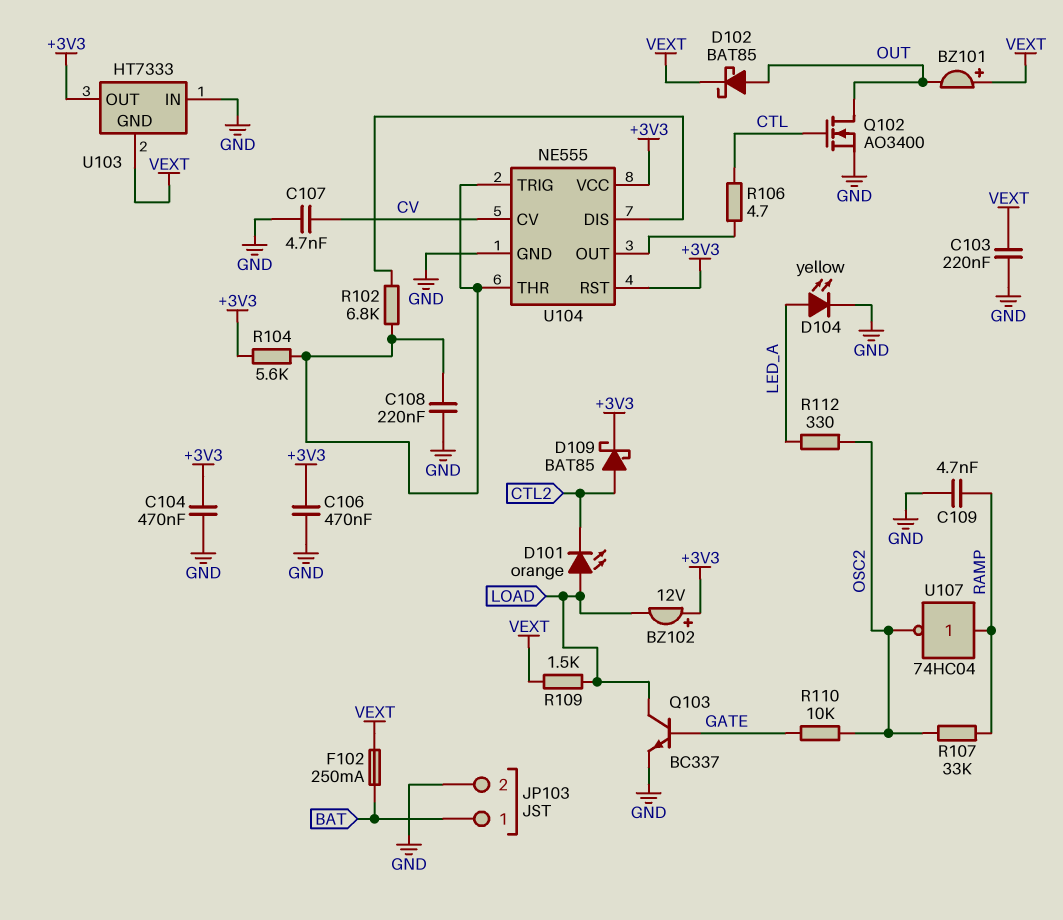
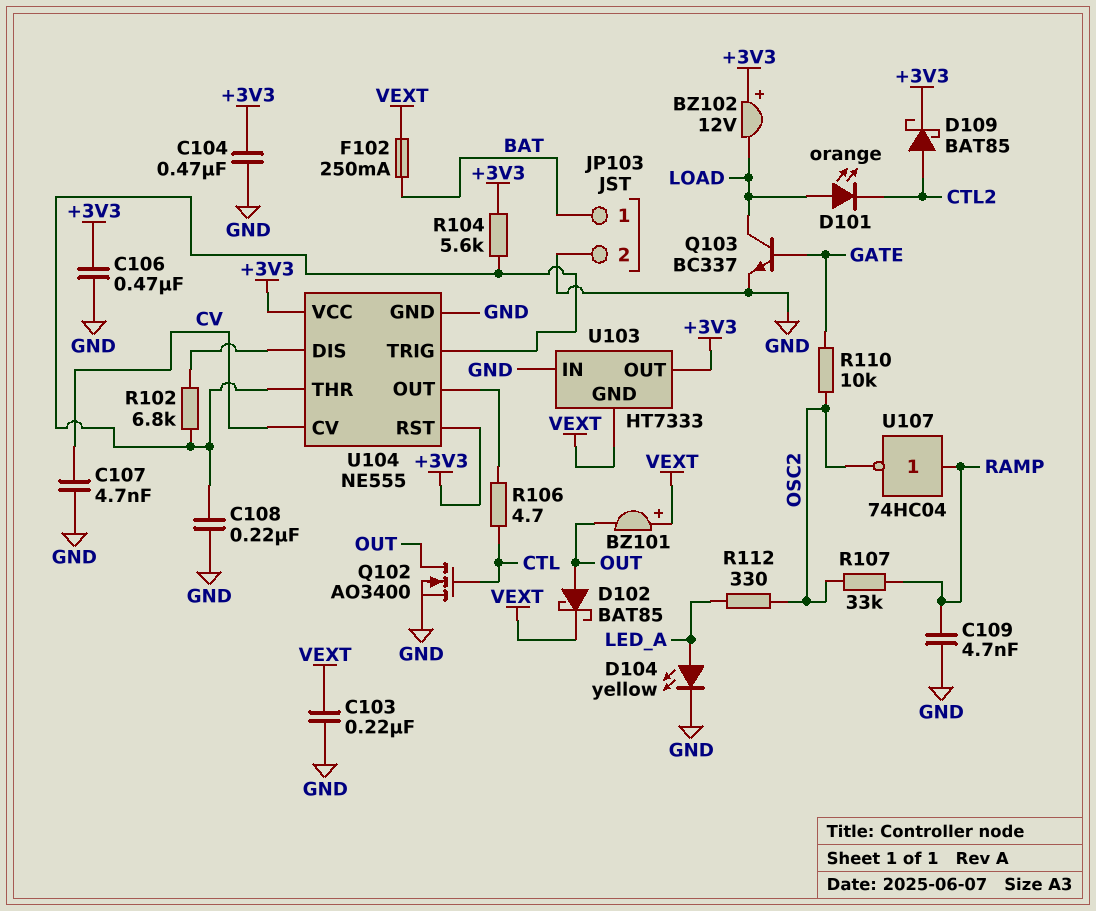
R109: 1.5k (LOAD, VEXT) -> none

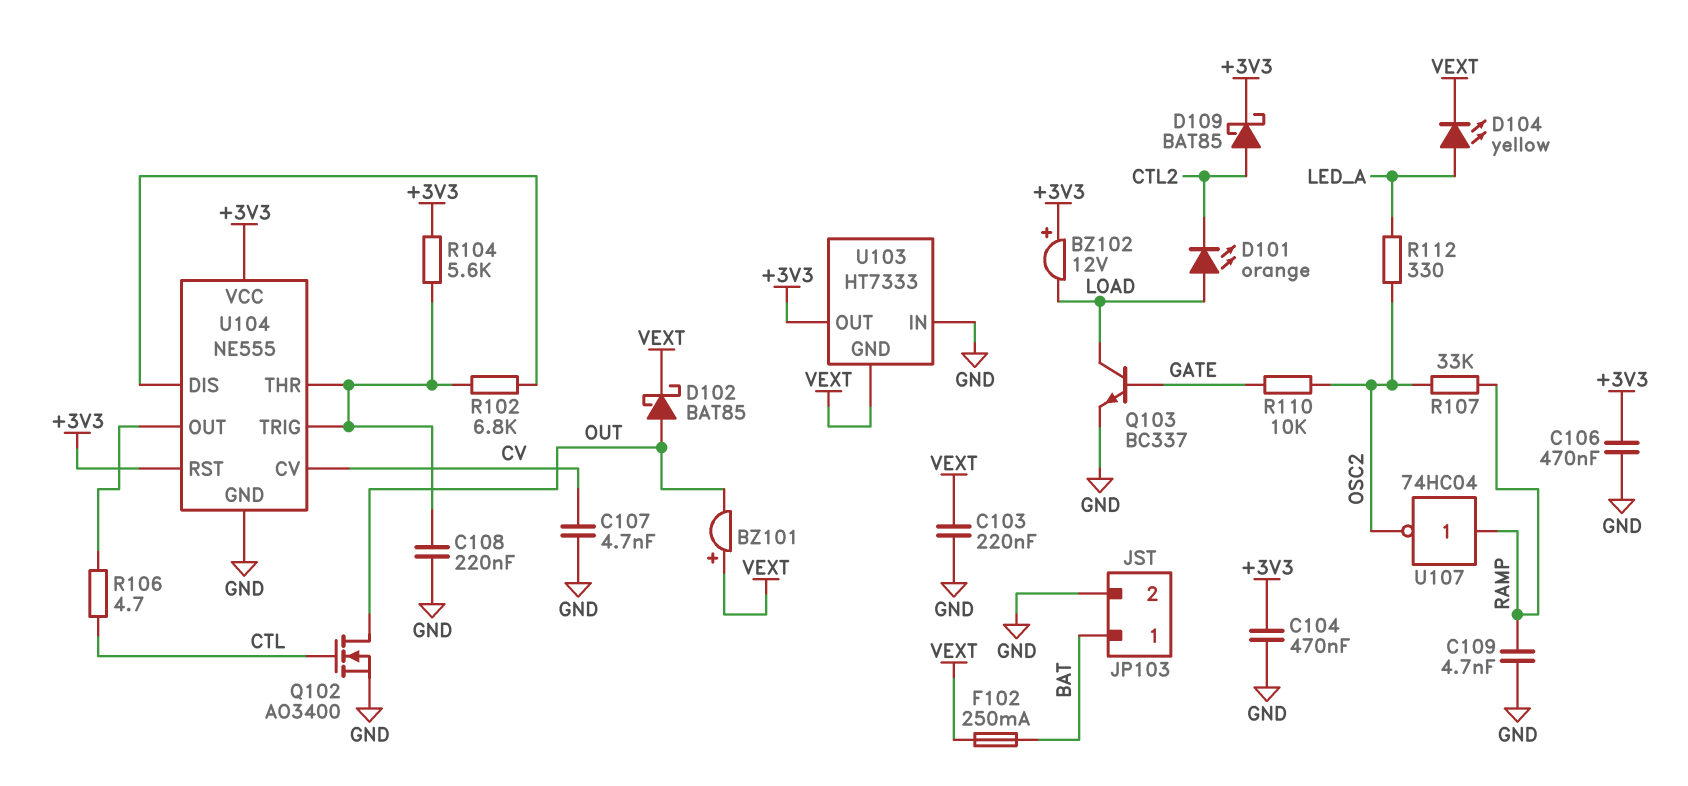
D104: LED yellow (A LED_A, K GND) -> LED yellow (A LED_A, K VEXT)

